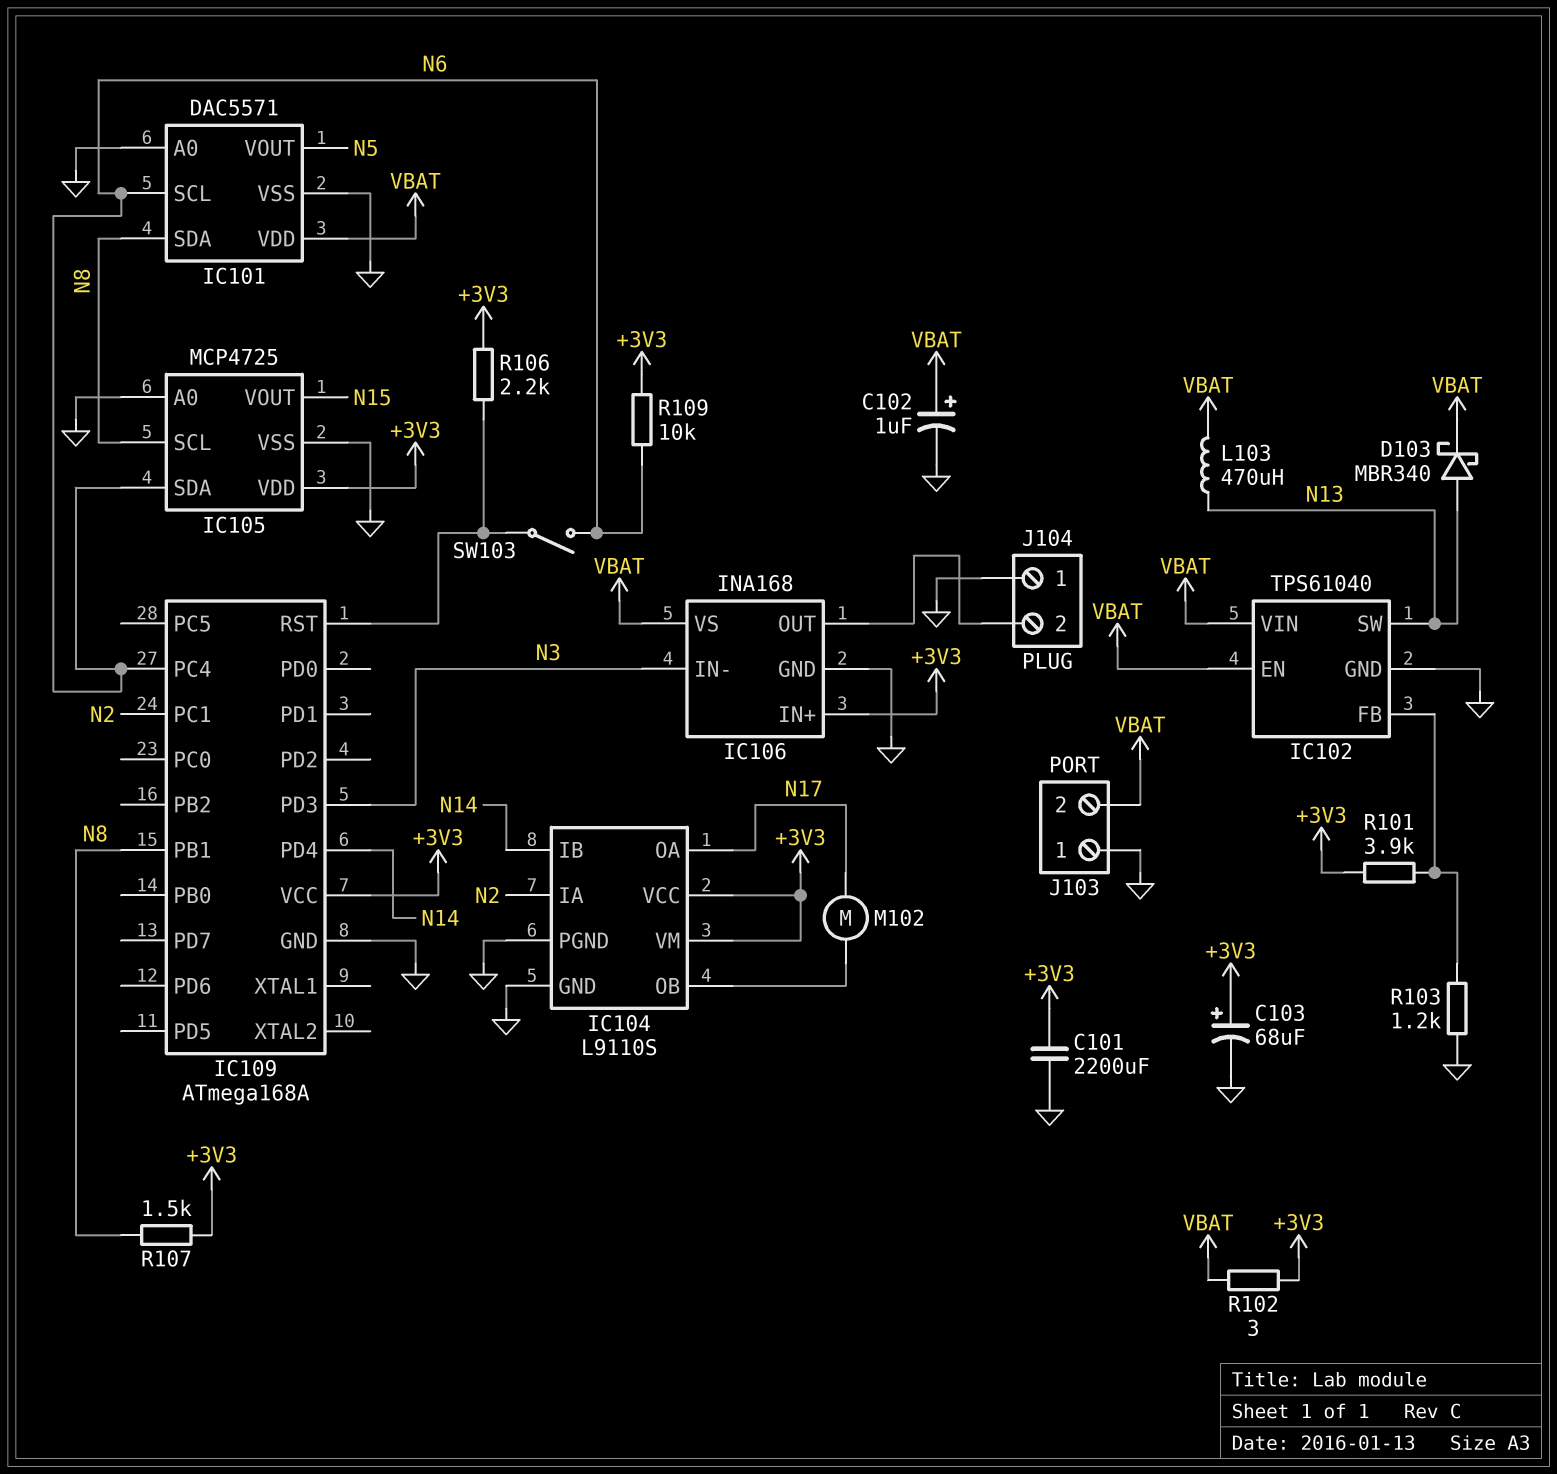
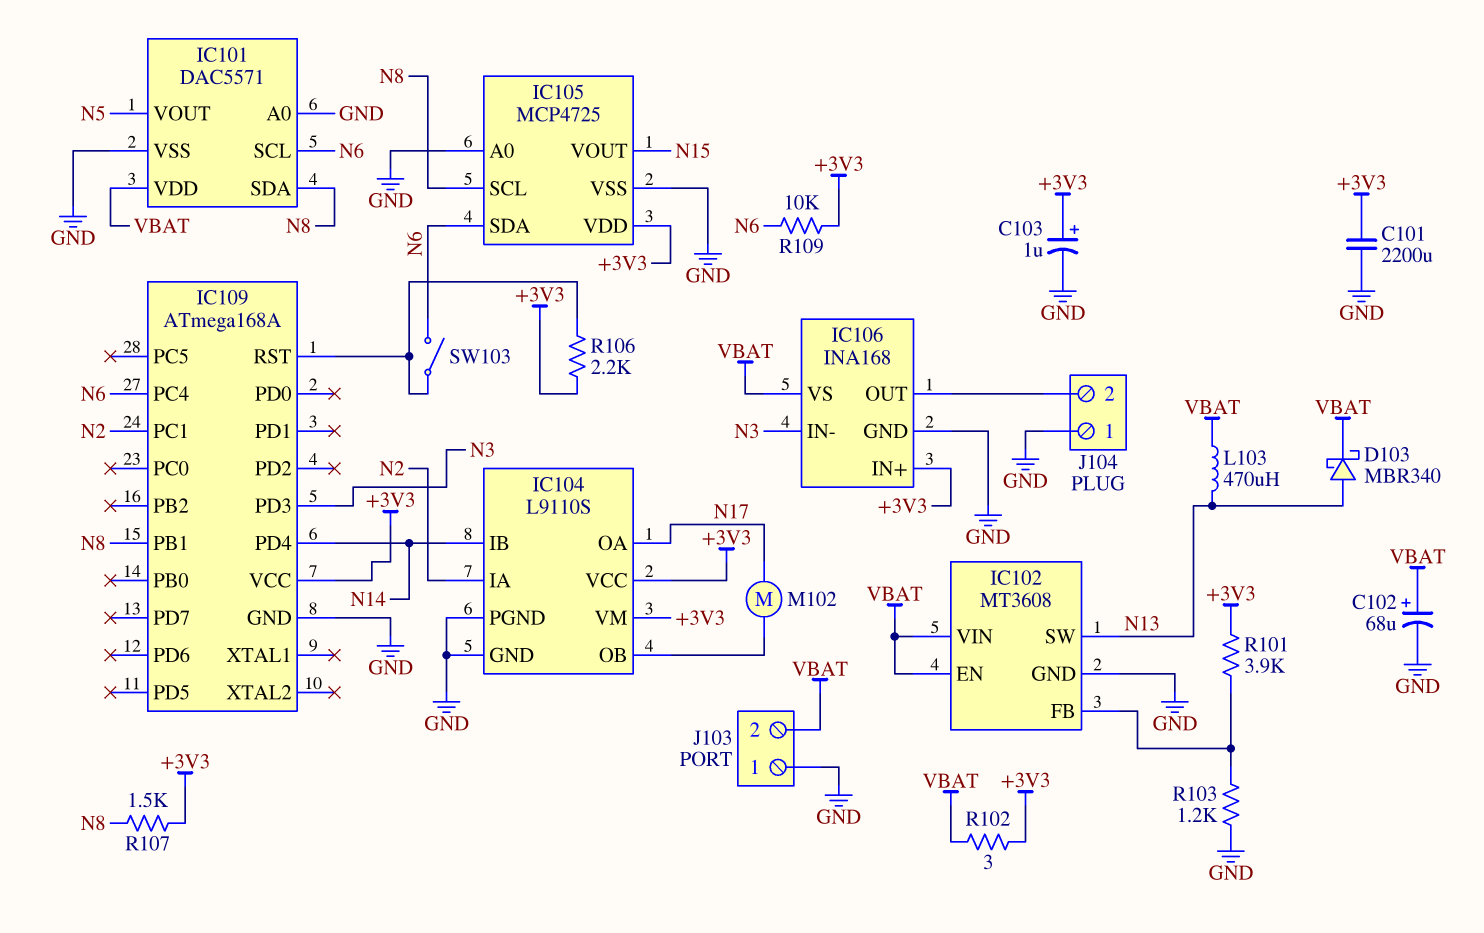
C102: 1uF (plus VBAT, minus GND) -> 68uF (plus VBAT, minus GND)
C103: 68uF (plus +3V3, minus GND) -> 1uF (plus +3V3, minus GND)
IC102: TPS61040 -> MT3608

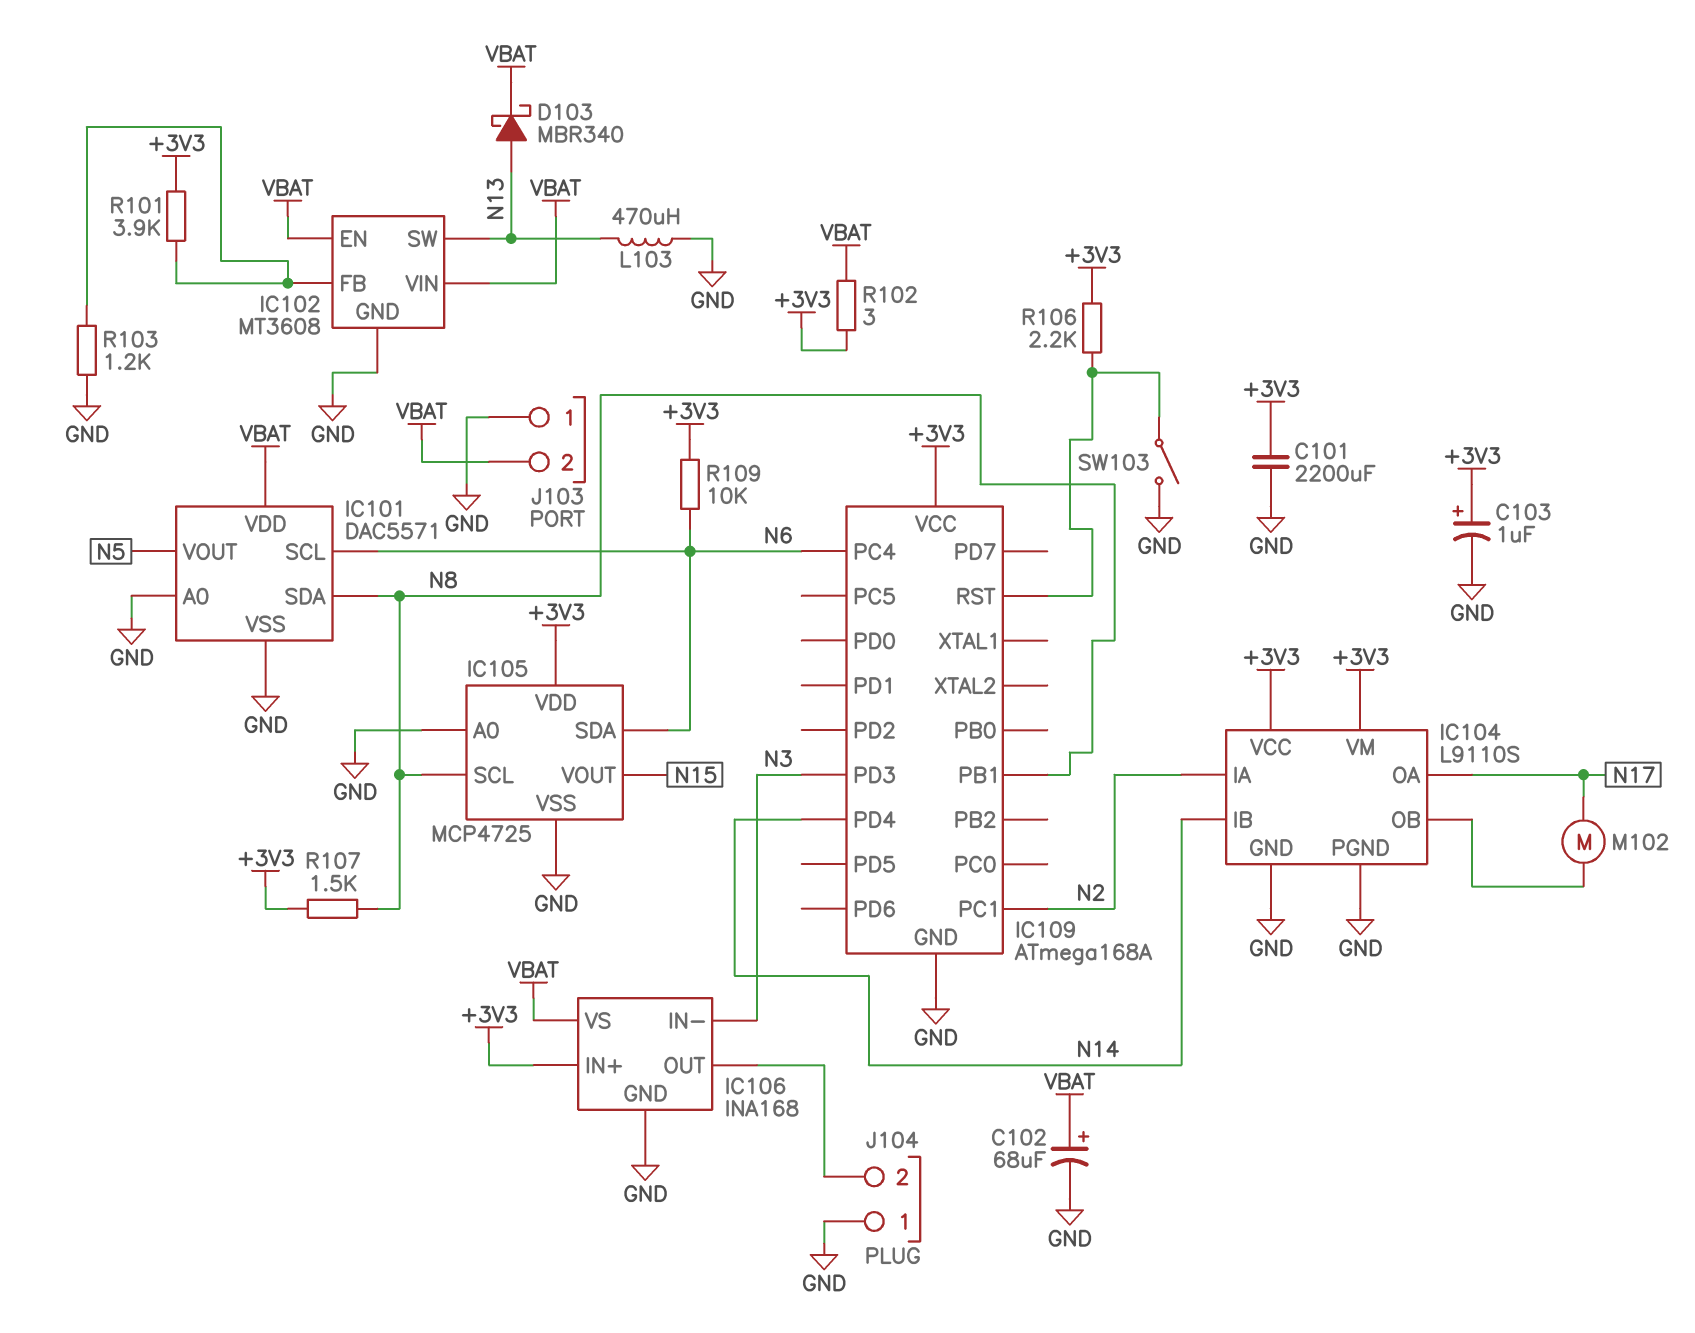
L103: 470uH (N13, VBAT) -> 470uH (GND, N13)
SW103: switch (IC109/RST, N6) -> switch (GND, IC109/RST)

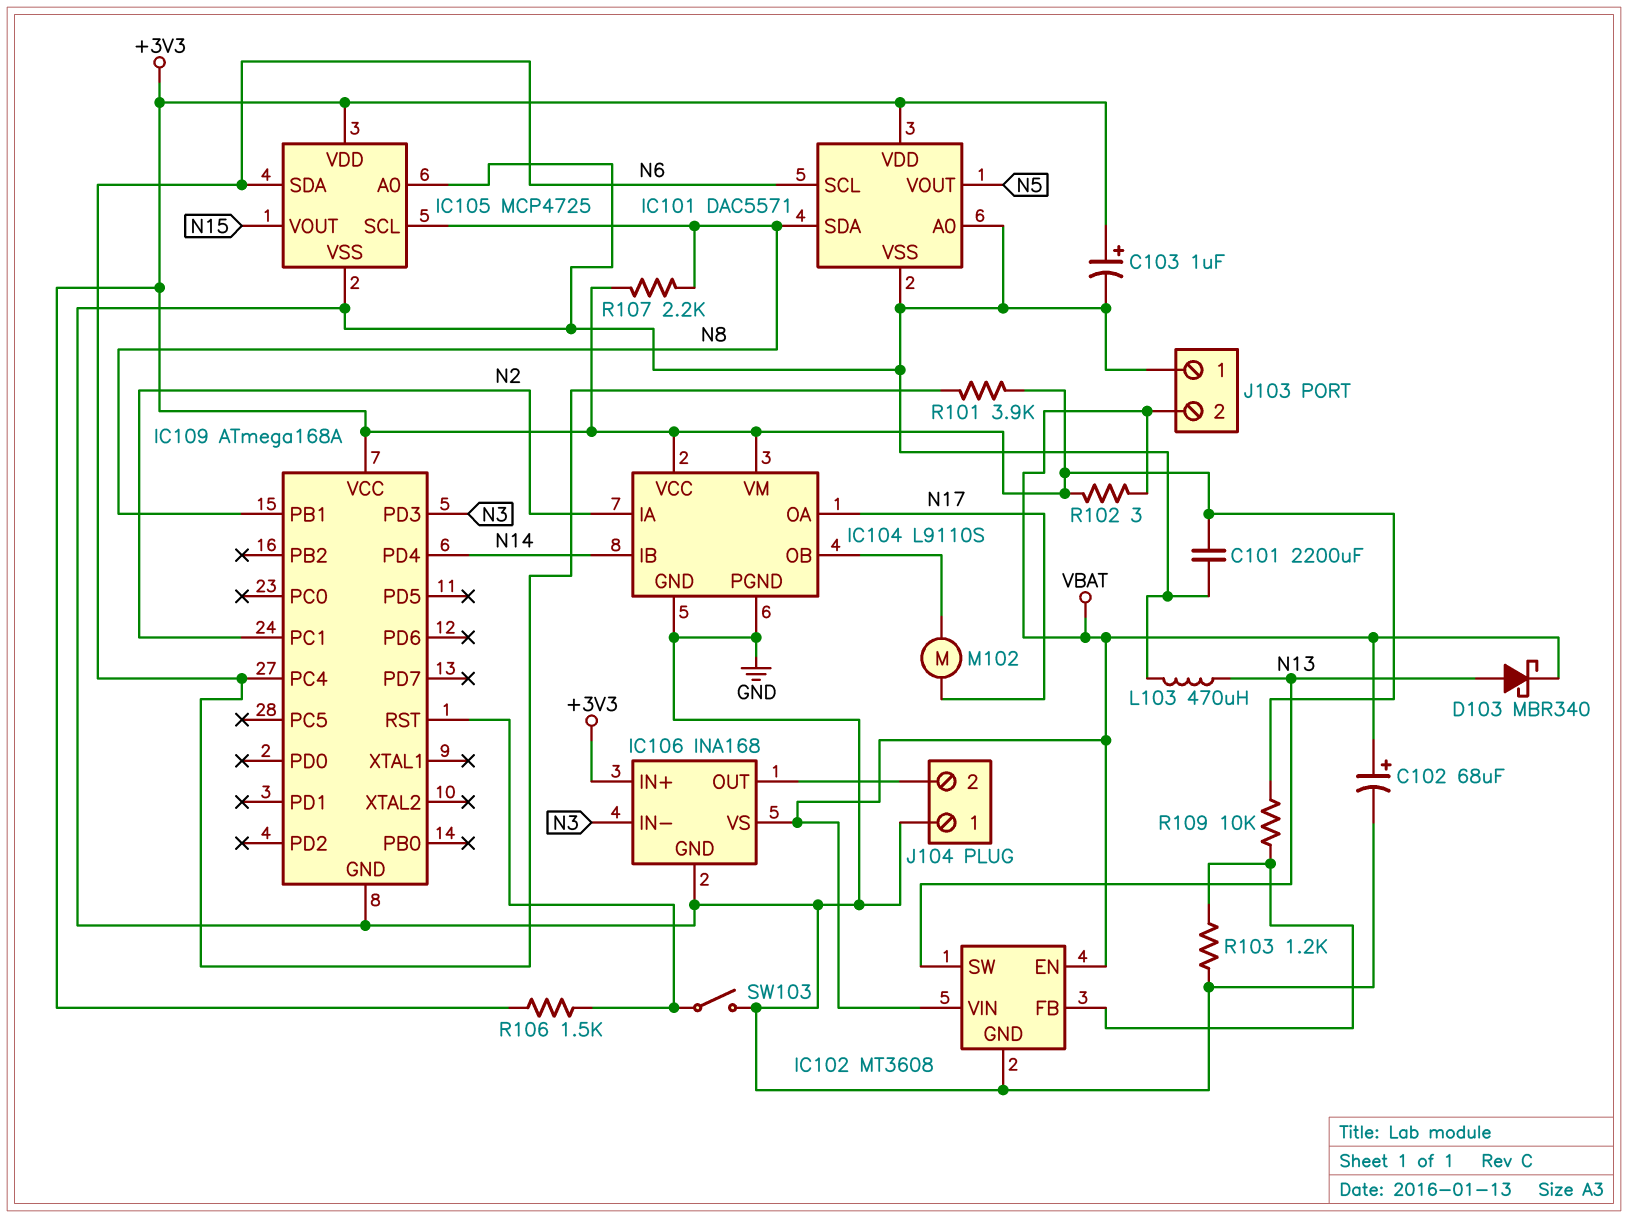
IC101 pin VDD: VBAT -> +3V3
R101: 3.9k (+3V3, IC102/FB) -> 3.9k (+3V3, N6)
R106: 2.2k (+3V3, IC109/RST) -> 1.5k (+3V3, IC109/RST)
R107: 1.5k (+3V3, N8) -> 2.2k (+3V3, N8)
R109: 10k (+3V3, N6) -> 10k (+3V3, IC102/FB)

